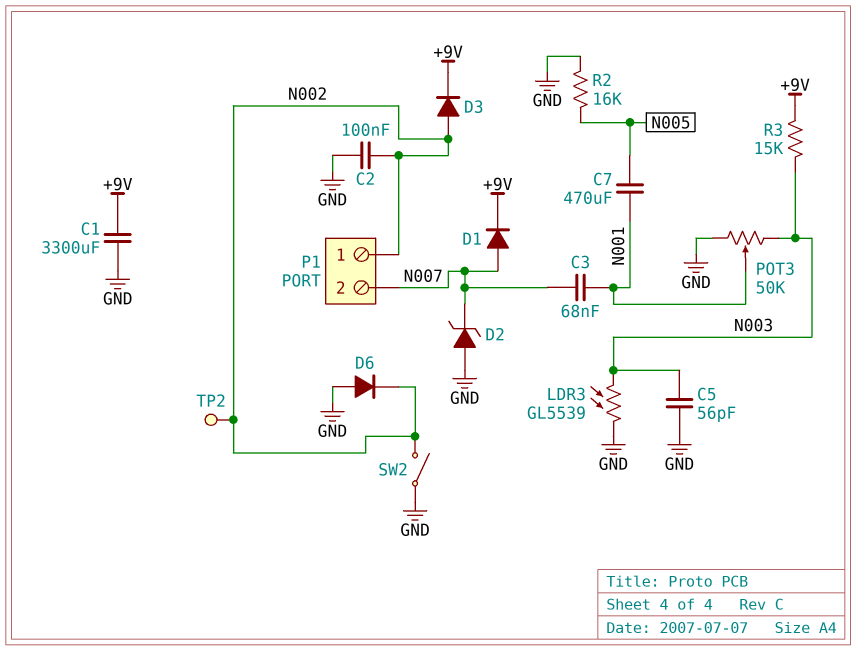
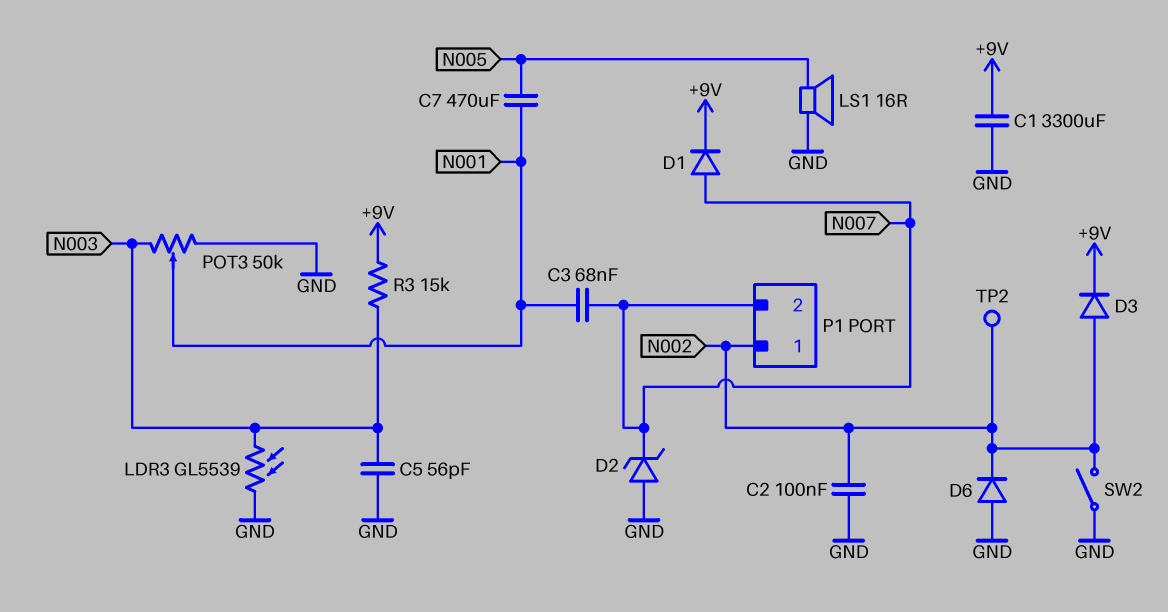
LS1: none -> speaker 16R (GND, N005)
R2: 16k (GND, N005) -> none

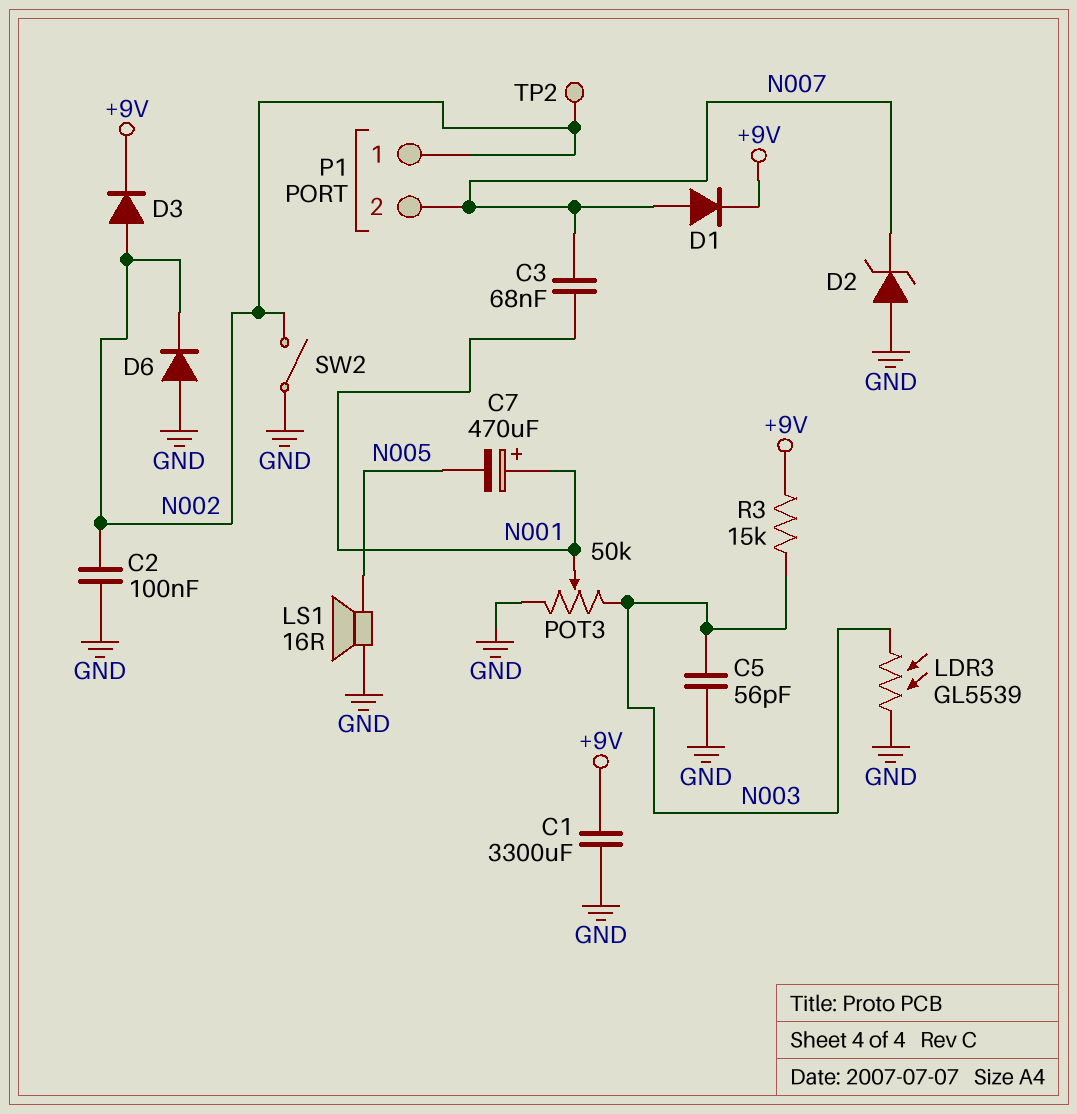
C7: 470uF (N001, N005) -> 470uF (plus N001, minus N005)

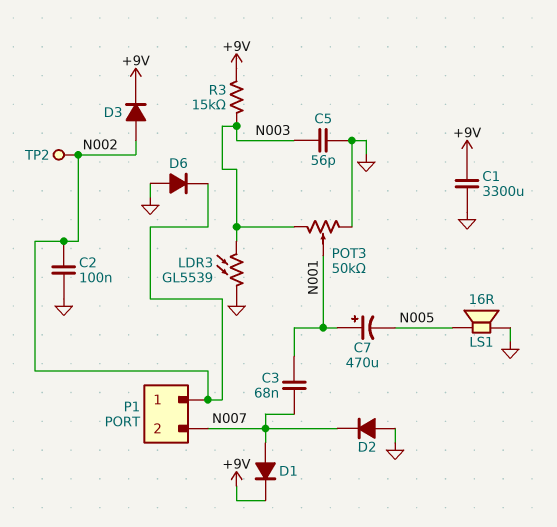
D2: zener (A GND, K N007) -> diode (A GND, K N007)
SW2: switch (GND, N002) -> none

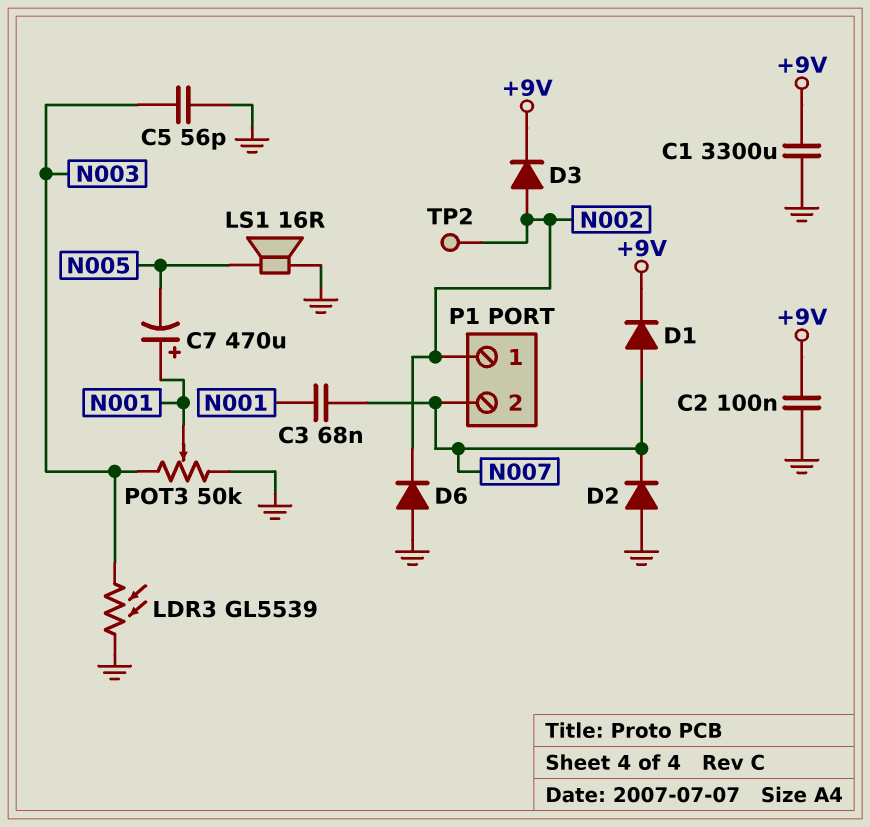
C2: 100nF (GND, N002) -> 100nF (+9V, GND)
R3: 15k (+9V, N003) -> none

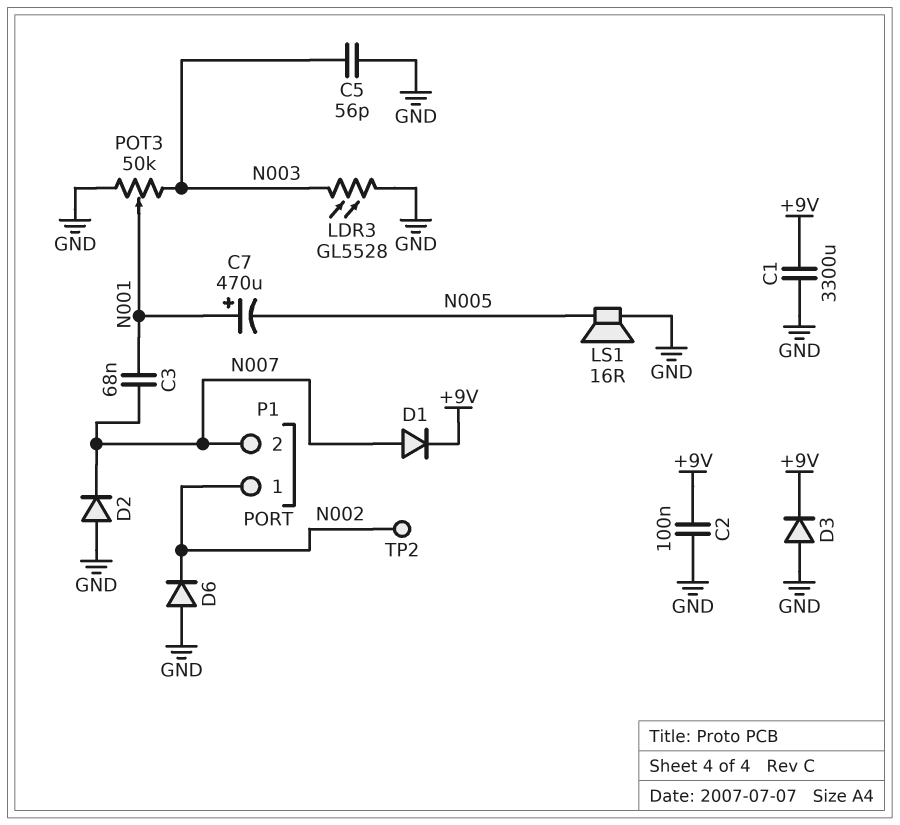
D3: diode (A N002, K +9V) -> diode (A GND, K +9V)
LDR3: GL5539 (GND, N003) -> GL5528 (GND, N003)

